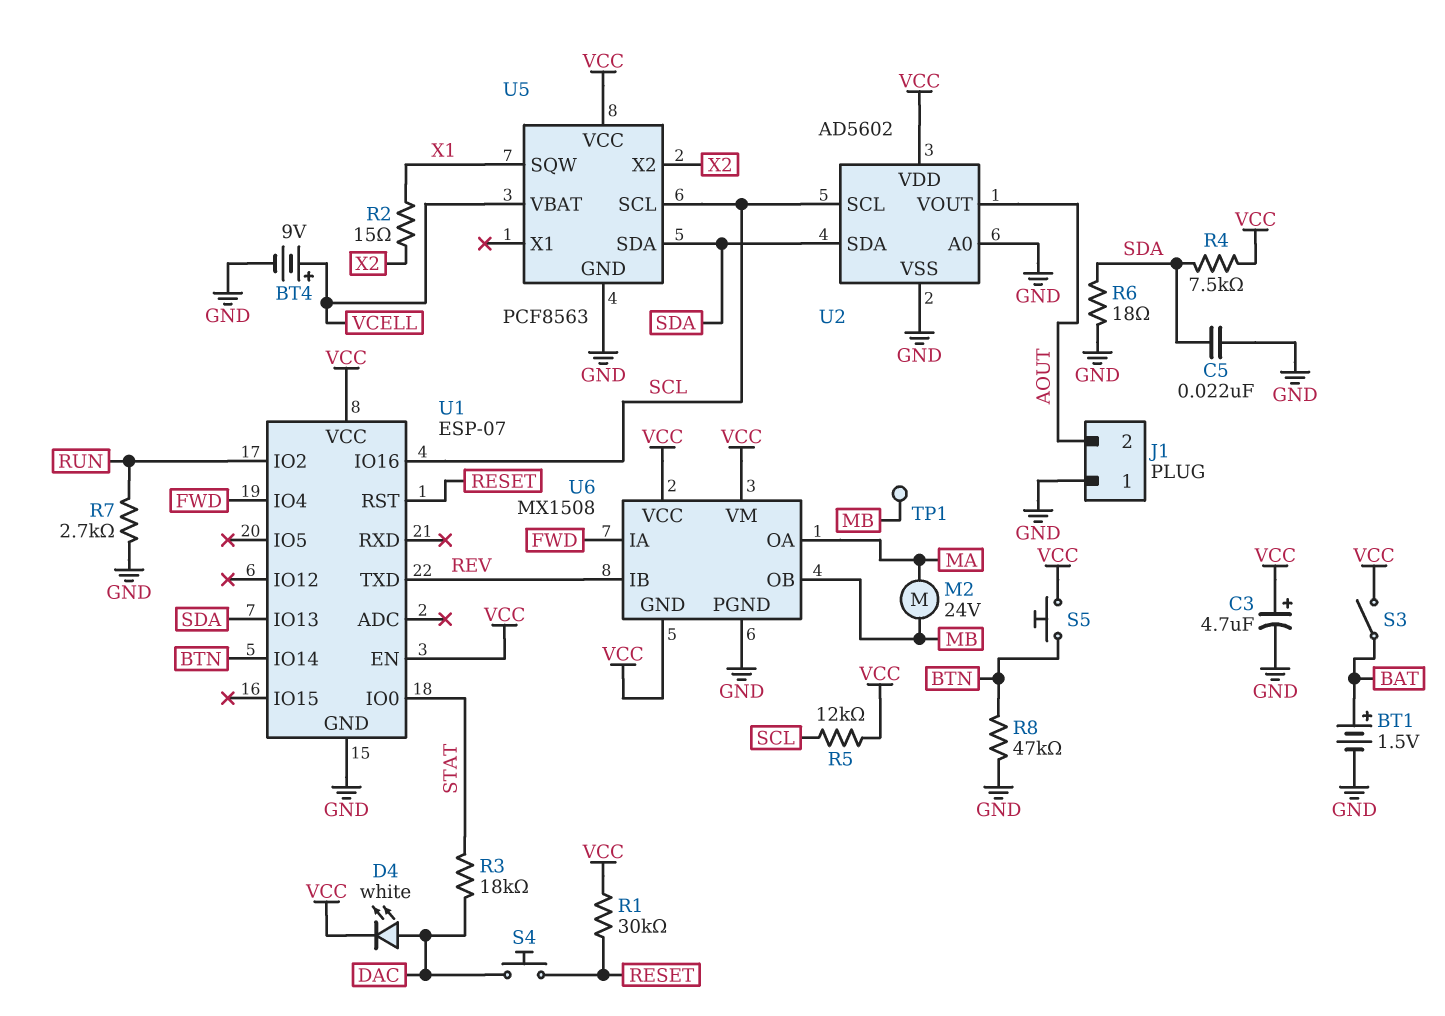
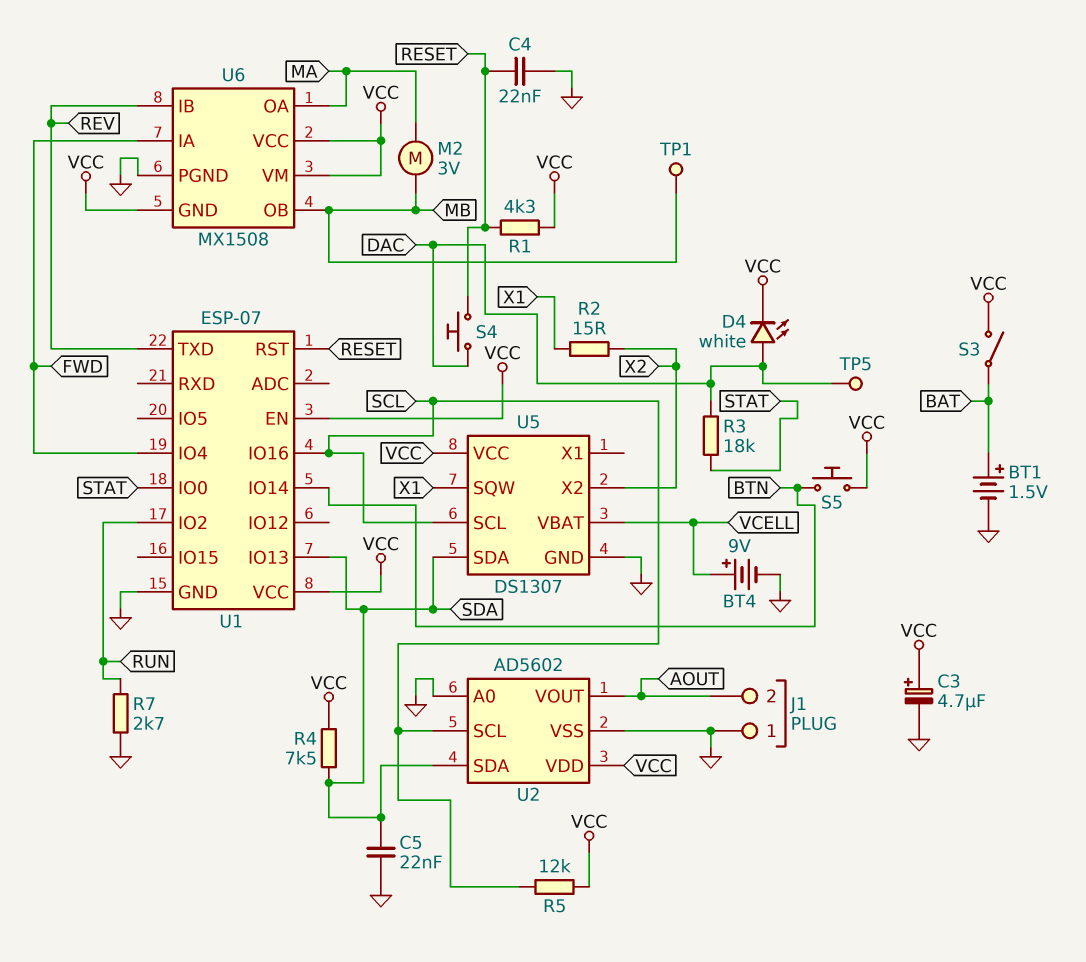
C4: none -> 22nF (GND, RESET)
M2: motor 24V (MA, MB) -> motor 3V (MA, MB)
R1: 30k (RESET, VCC) -> 4.3k (RESET, VCC)
R6: 18 (GND, SDA) -> none
R8: 47k (BTN, GND) -> none
TP5: none -> test point (DAC)
U5: PCF8563 -> DS1307

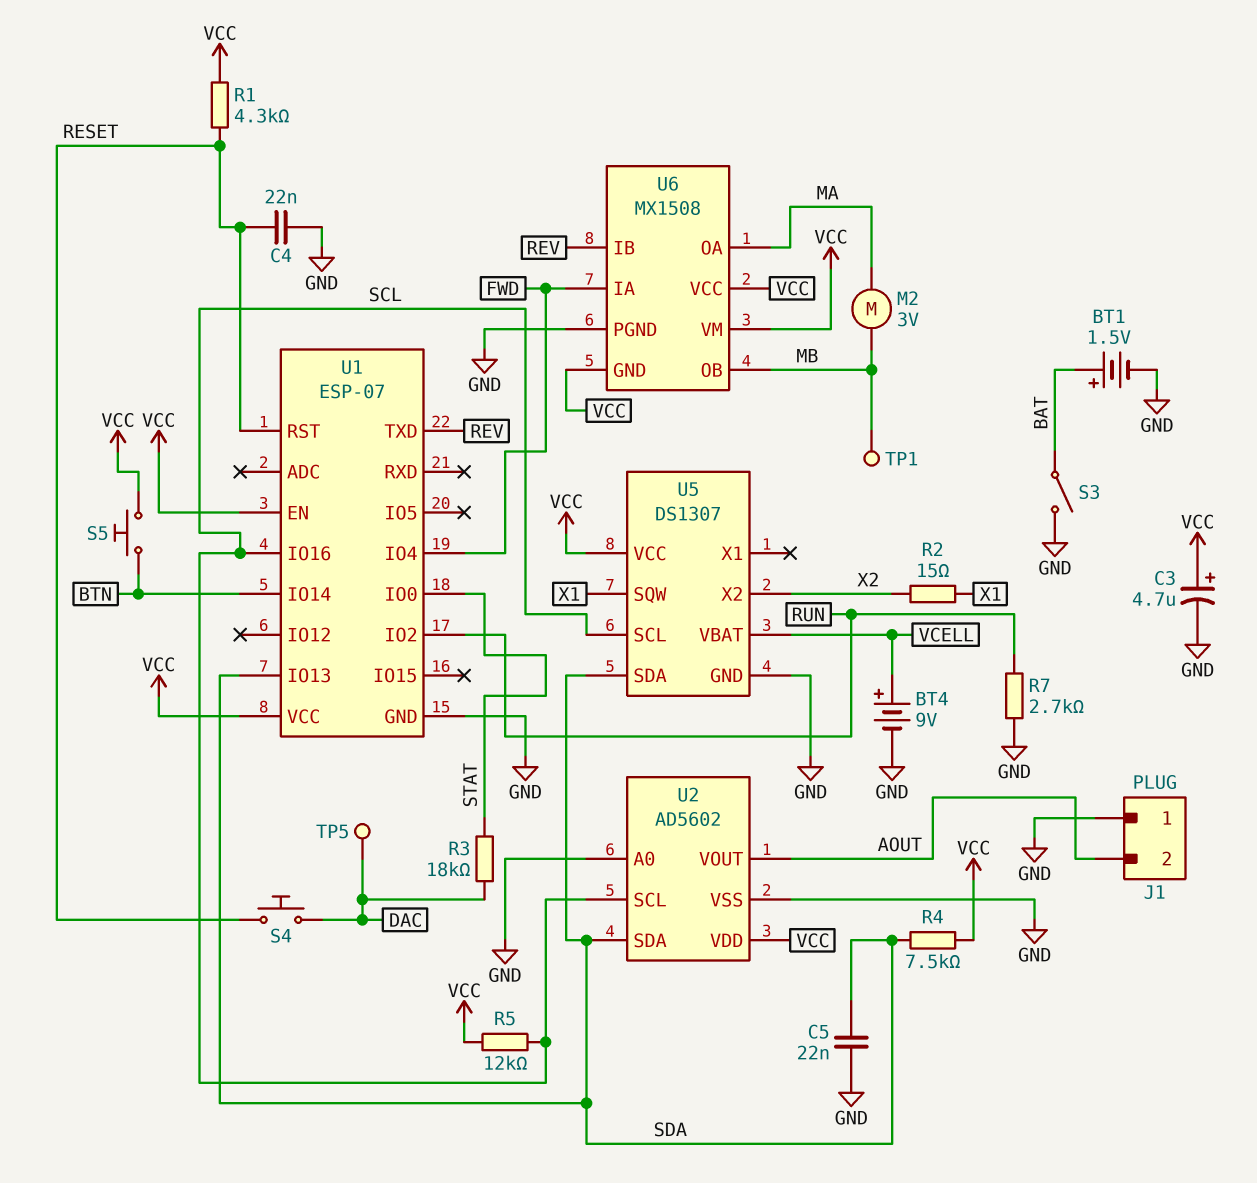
D4: LED white (A DAC, K VCC) -> none
S3: switch (BAT, VCC) -> switch (BAT, GND)

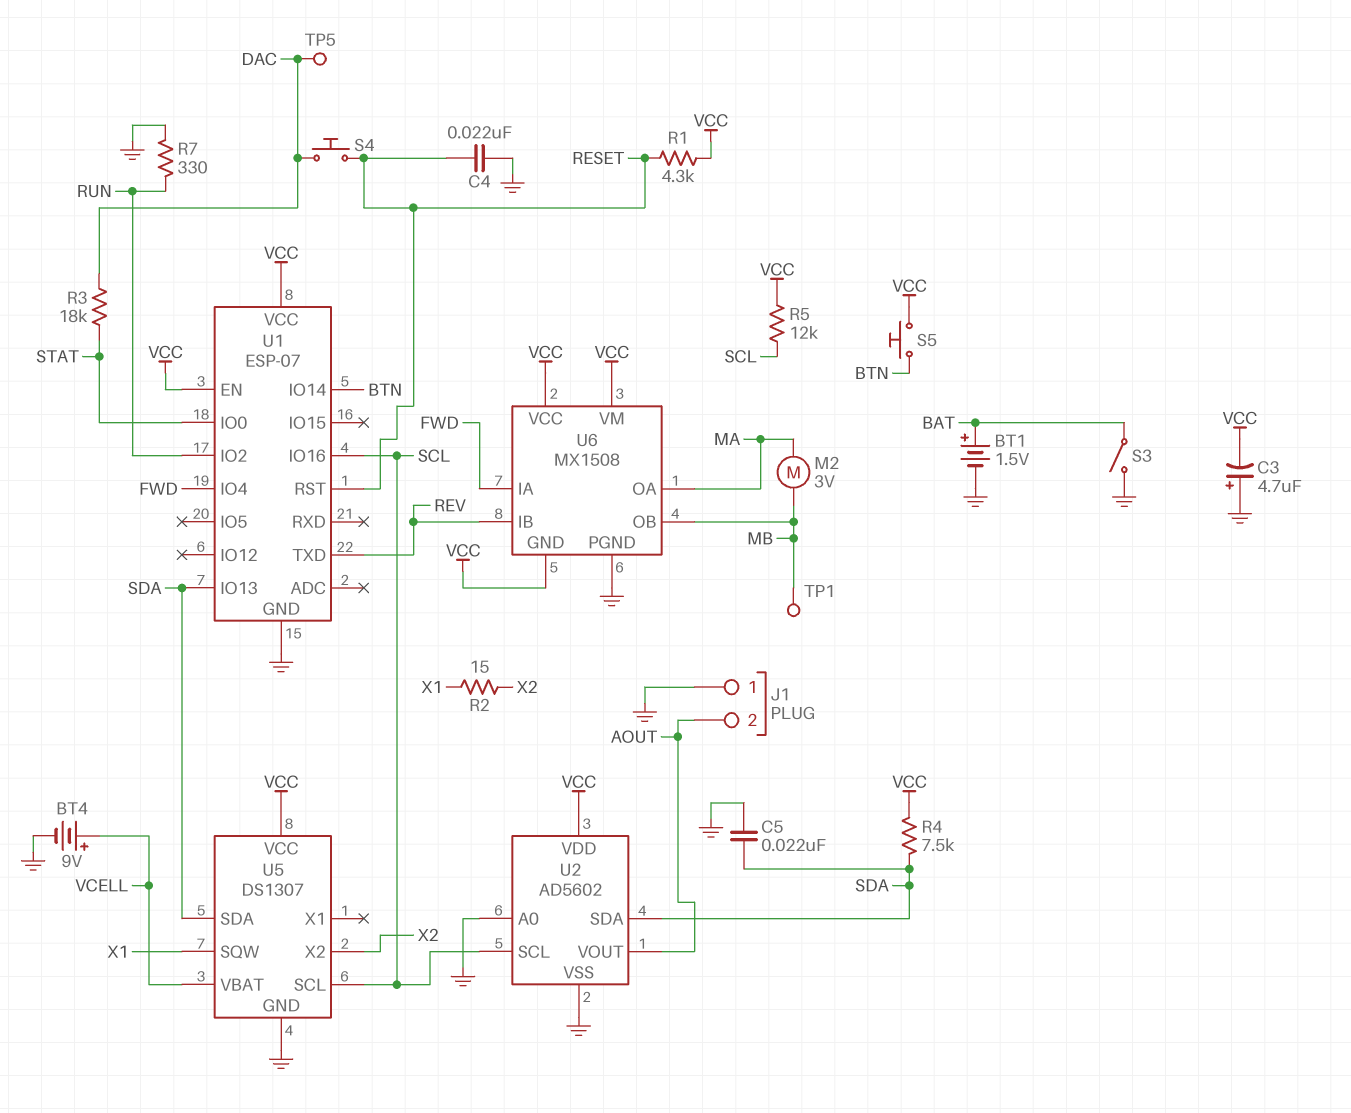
C3: 4.7uF (plus VCC, minus GND) -> 4.7uF (plus GND, minus VCC)
R7: 2.7k (GND, RUN) -> 330 (GND, RUN)

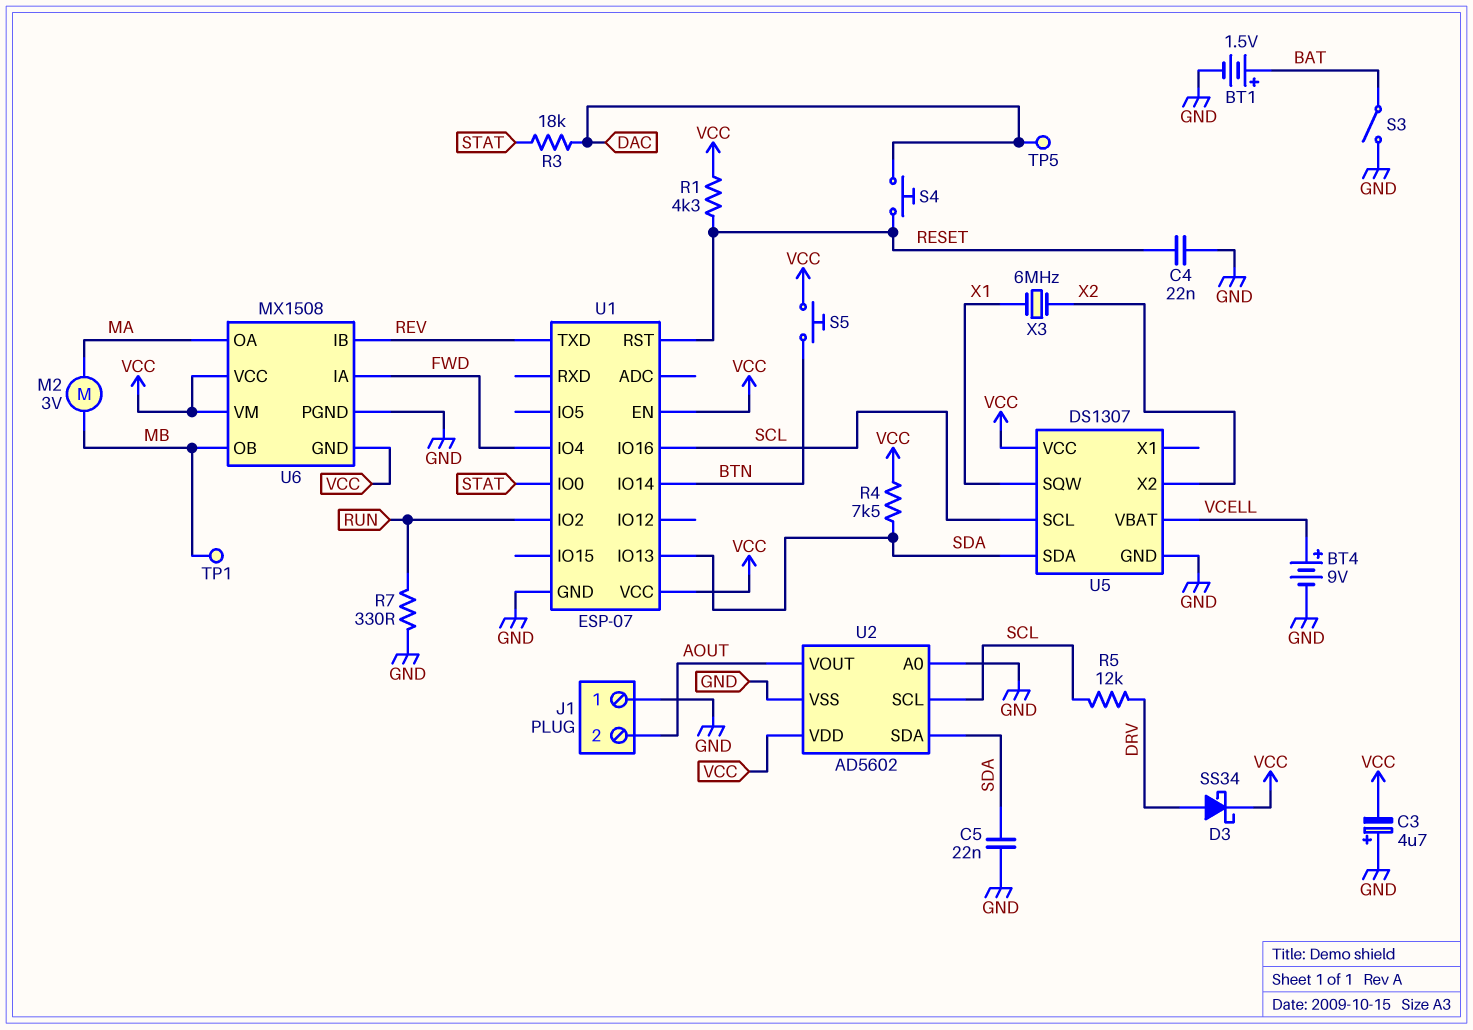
D3: none -> schottky SS34 (A DRV, K VCC)
R2: 15 (X1, X2) -> none
R5: 12k (SCL, VCC) -> 12k (DRV, SCL)
X3: none -> 6MHz (X1, X2)

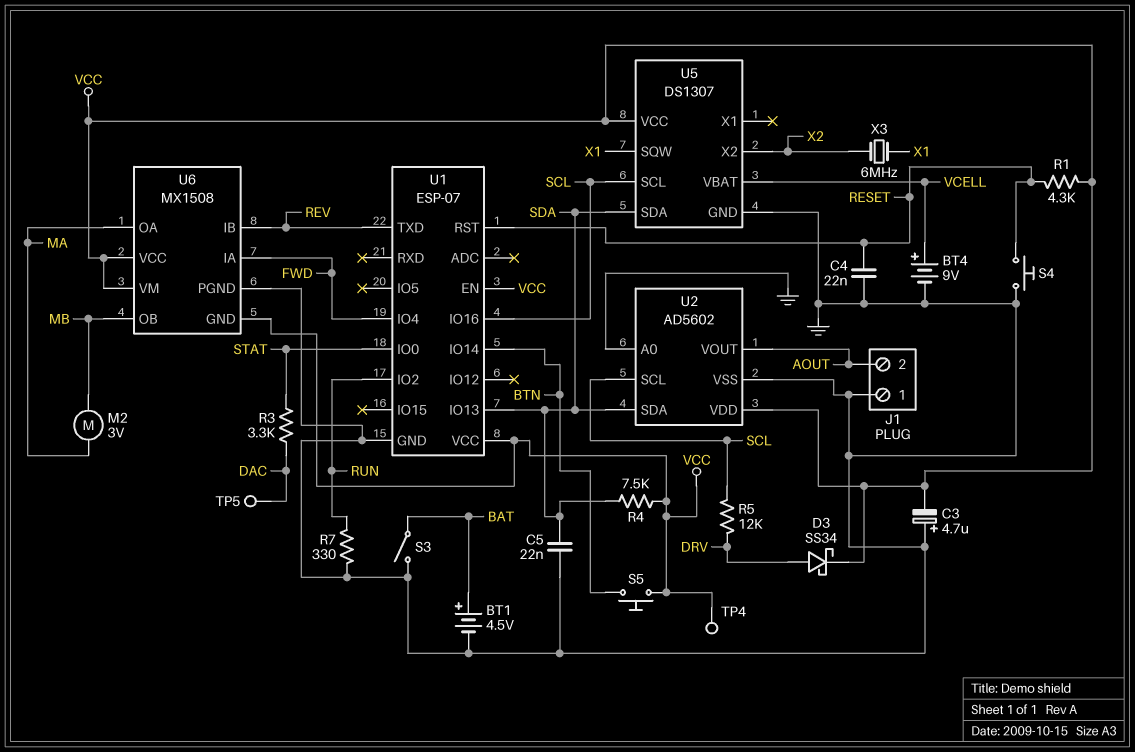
BT1: 1.5V (plus BAT, minus GND) -> 4.5V (plus BAT, minus GND)
R3: 18k (DAC, STAT) -> 3.3k (DAC, STAT)
S4: button (DAC, RESET) -> button (GND, RESET)
TP1: test point (MB) -> none
TP4: none -> test point (VCC)

